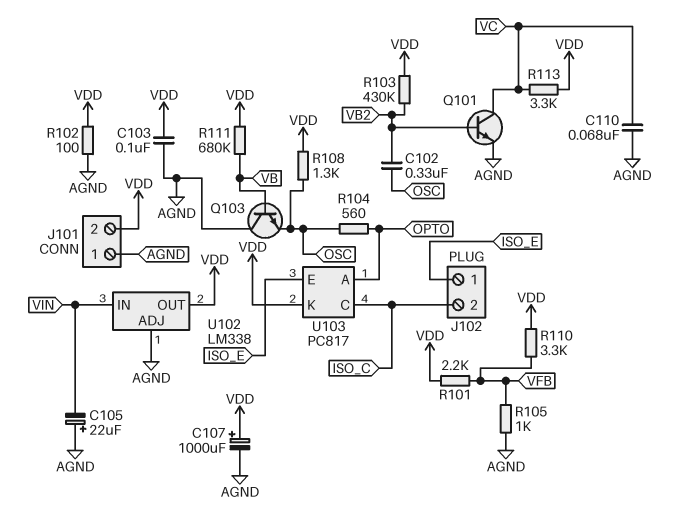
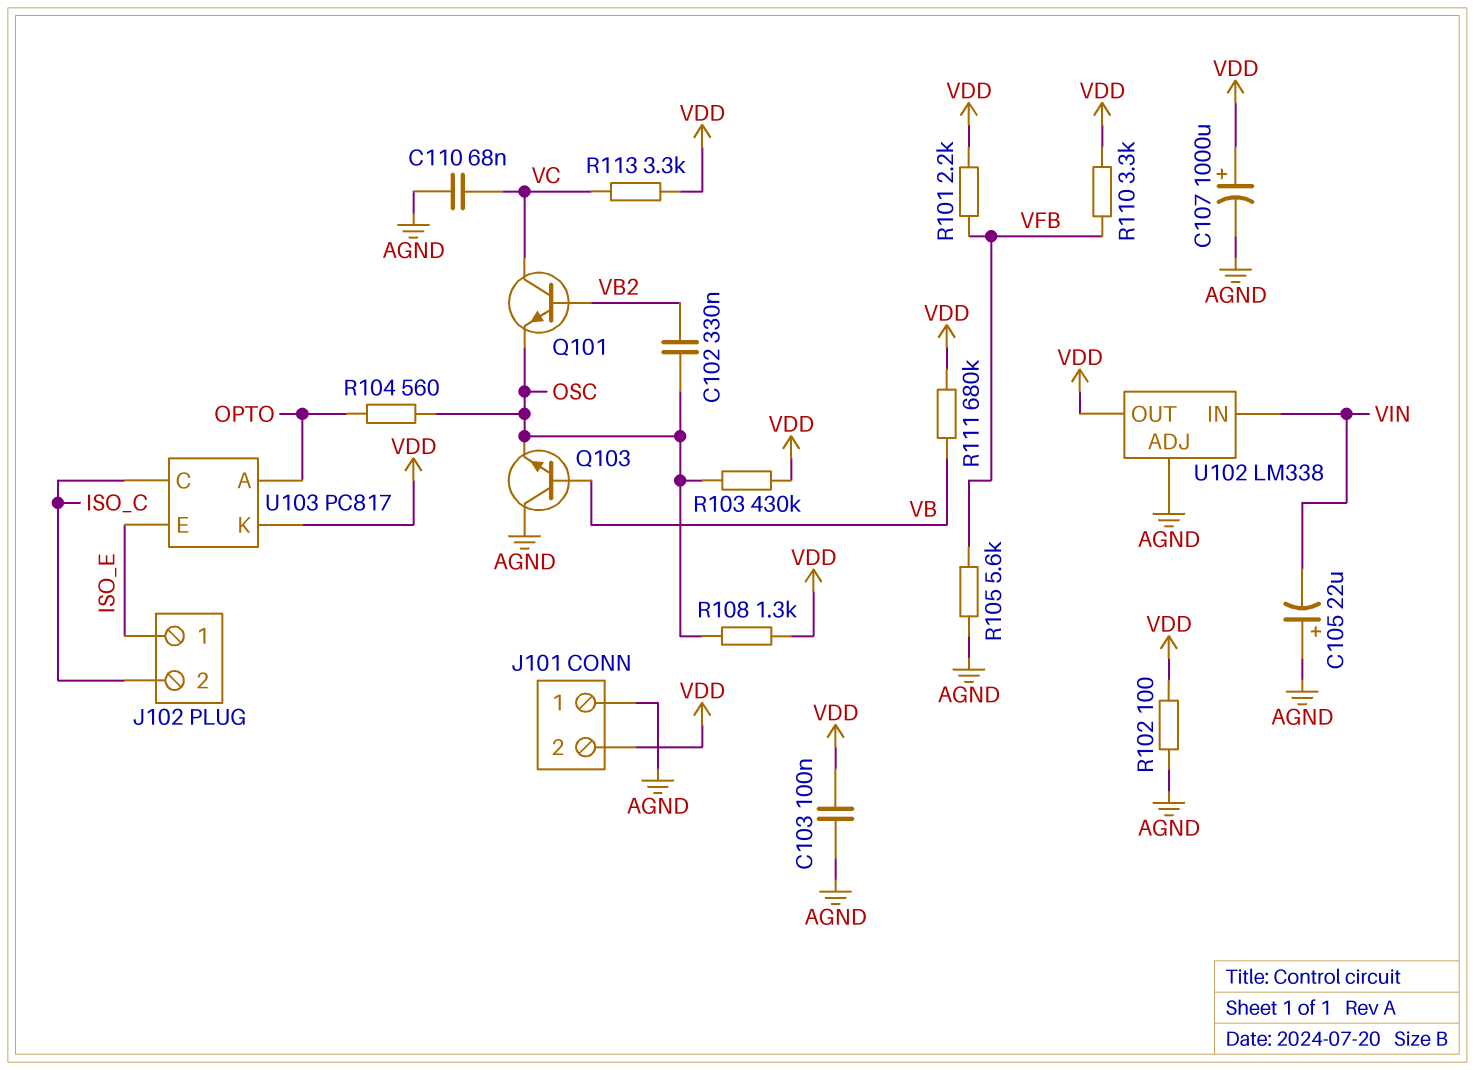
Q101: NPN (B VB2, C VC, E AGND) -> NPN (B VB2, C VC, E OSC)
R103: 430k (VB2, VDD) -> 430k (OSC, VDD)
R105: 1k (AGND, VFB) -> 5.6k (AGND, VFB)

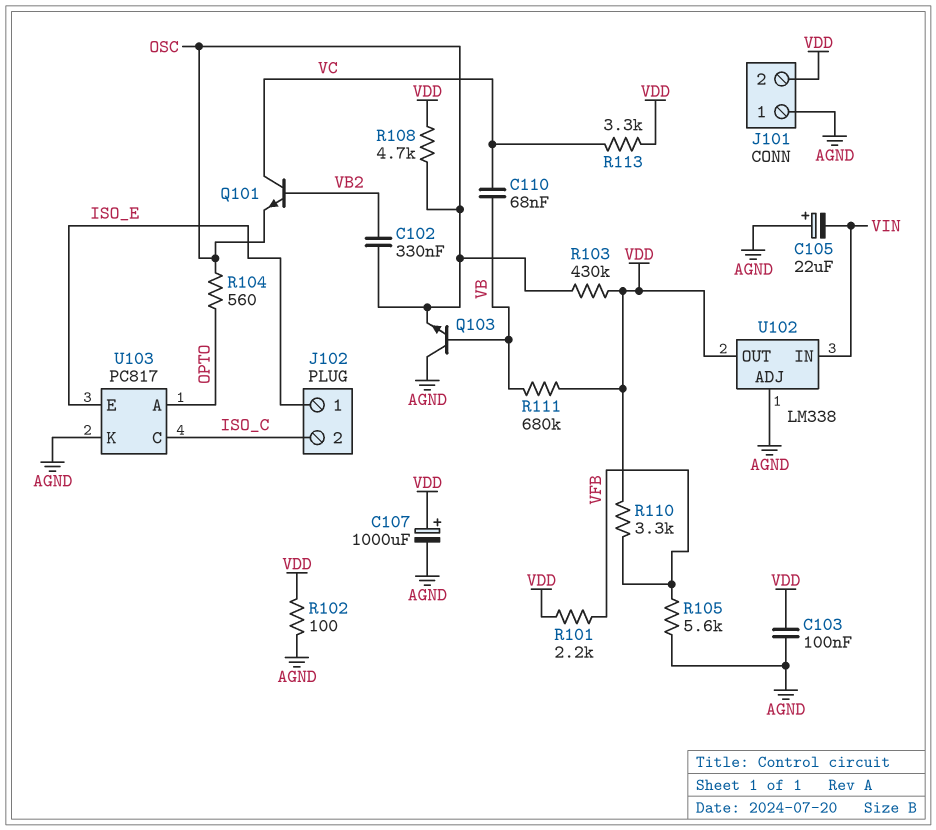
C110: 68nF (AGND, VC) -> 68nF (VB, VC)
R108: 1.3k (OSC, VDD) -> 4.7k (OSC, VDD)
U103 pin K: VDD -> AGND

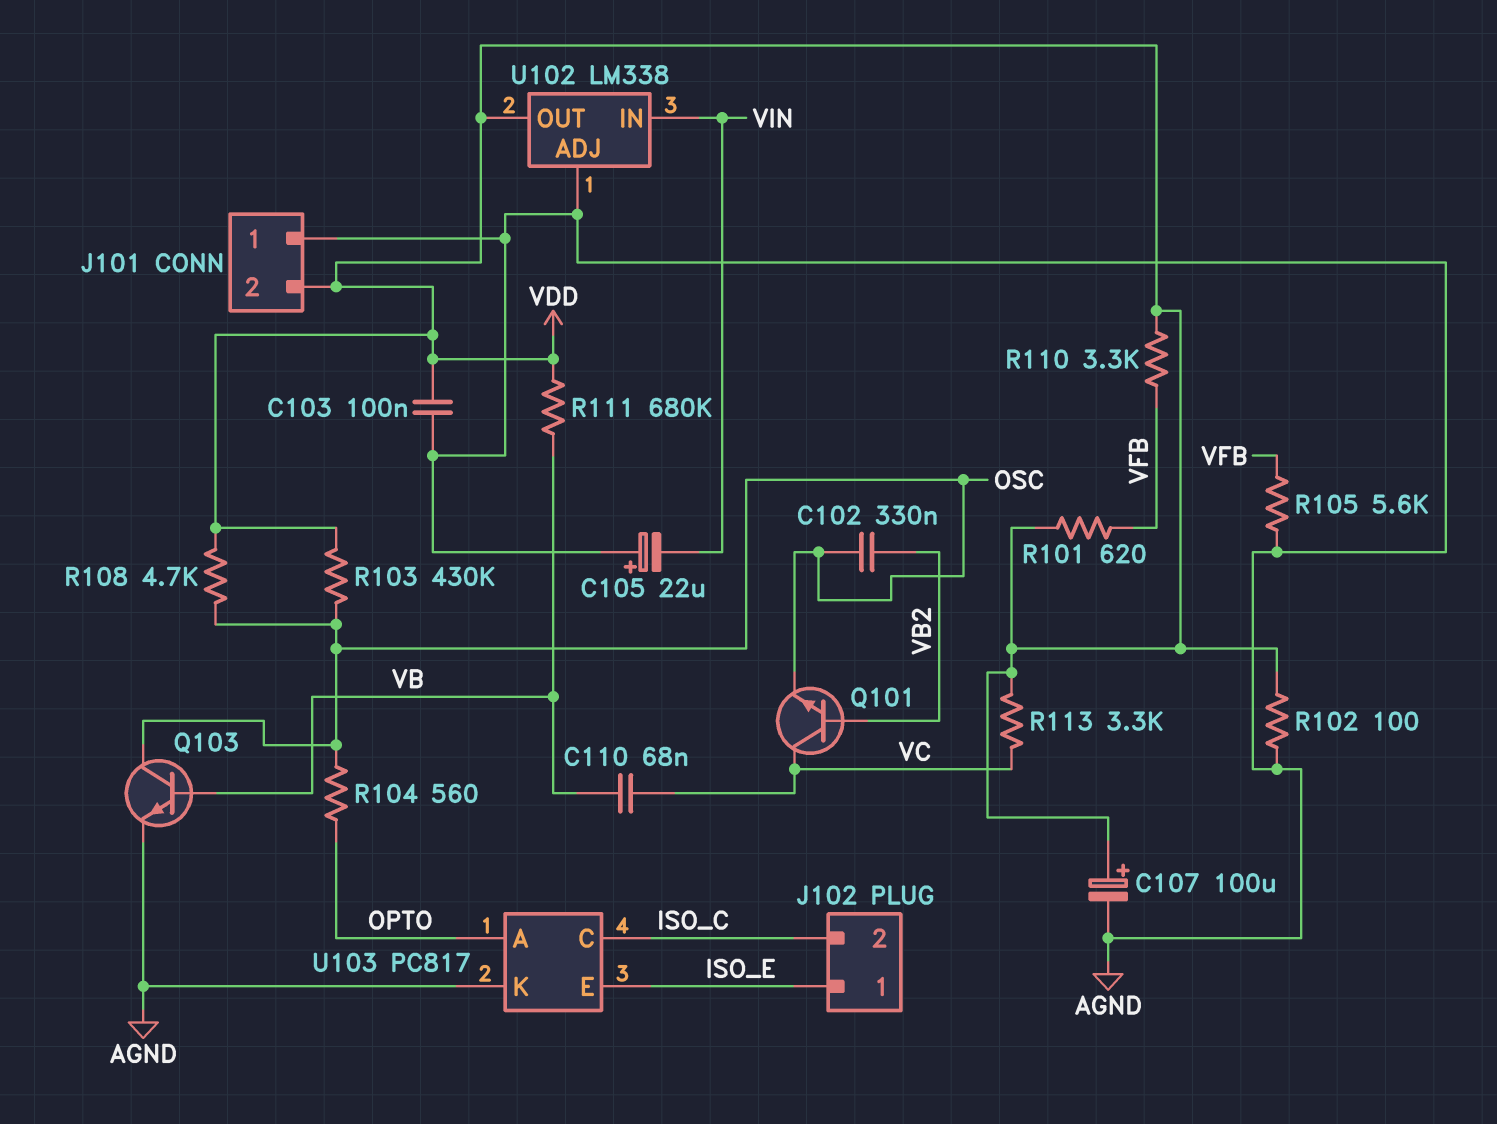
C107: 1000uF (plus VDD, minus AGND) -> 100uF (plus VDD, minus AGND)
Q103: NPN (B VB, C AGND, E OSC) -> NPN (B VB, C OSC, E AGND)
R101: 2.2k (VDD, VFB) -> 620 (VDD, VFB)

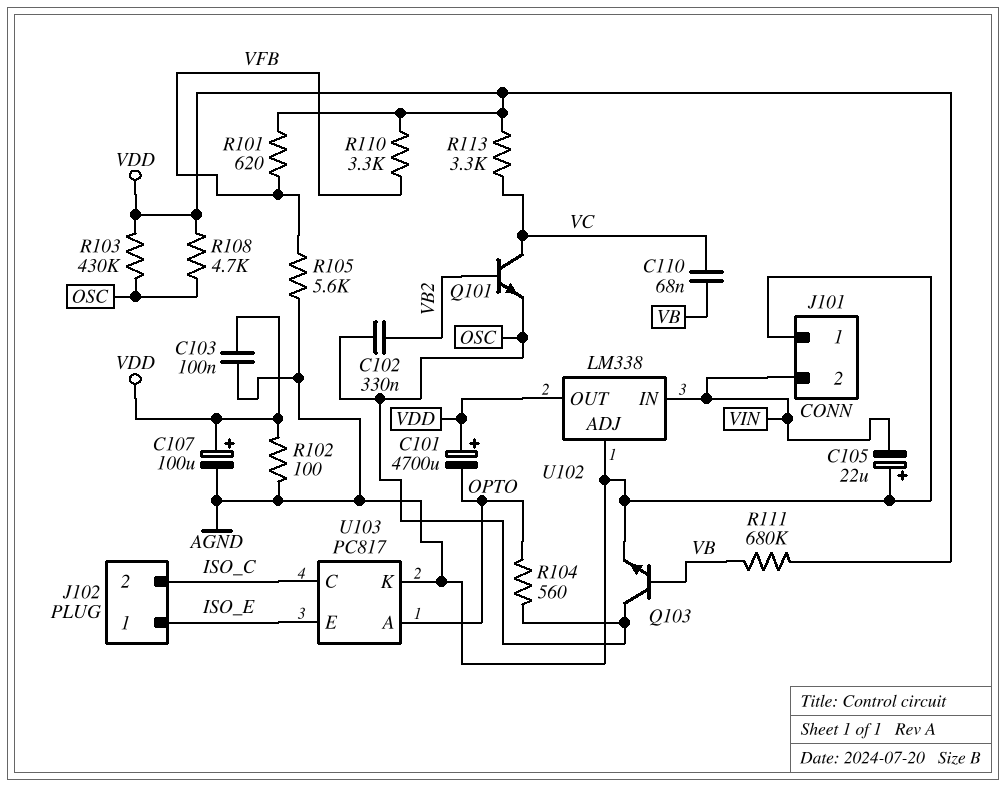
C101: none -> 4700uF (plus VDD, minus OPTO)
J101 pin 2: VDD -> VIN

